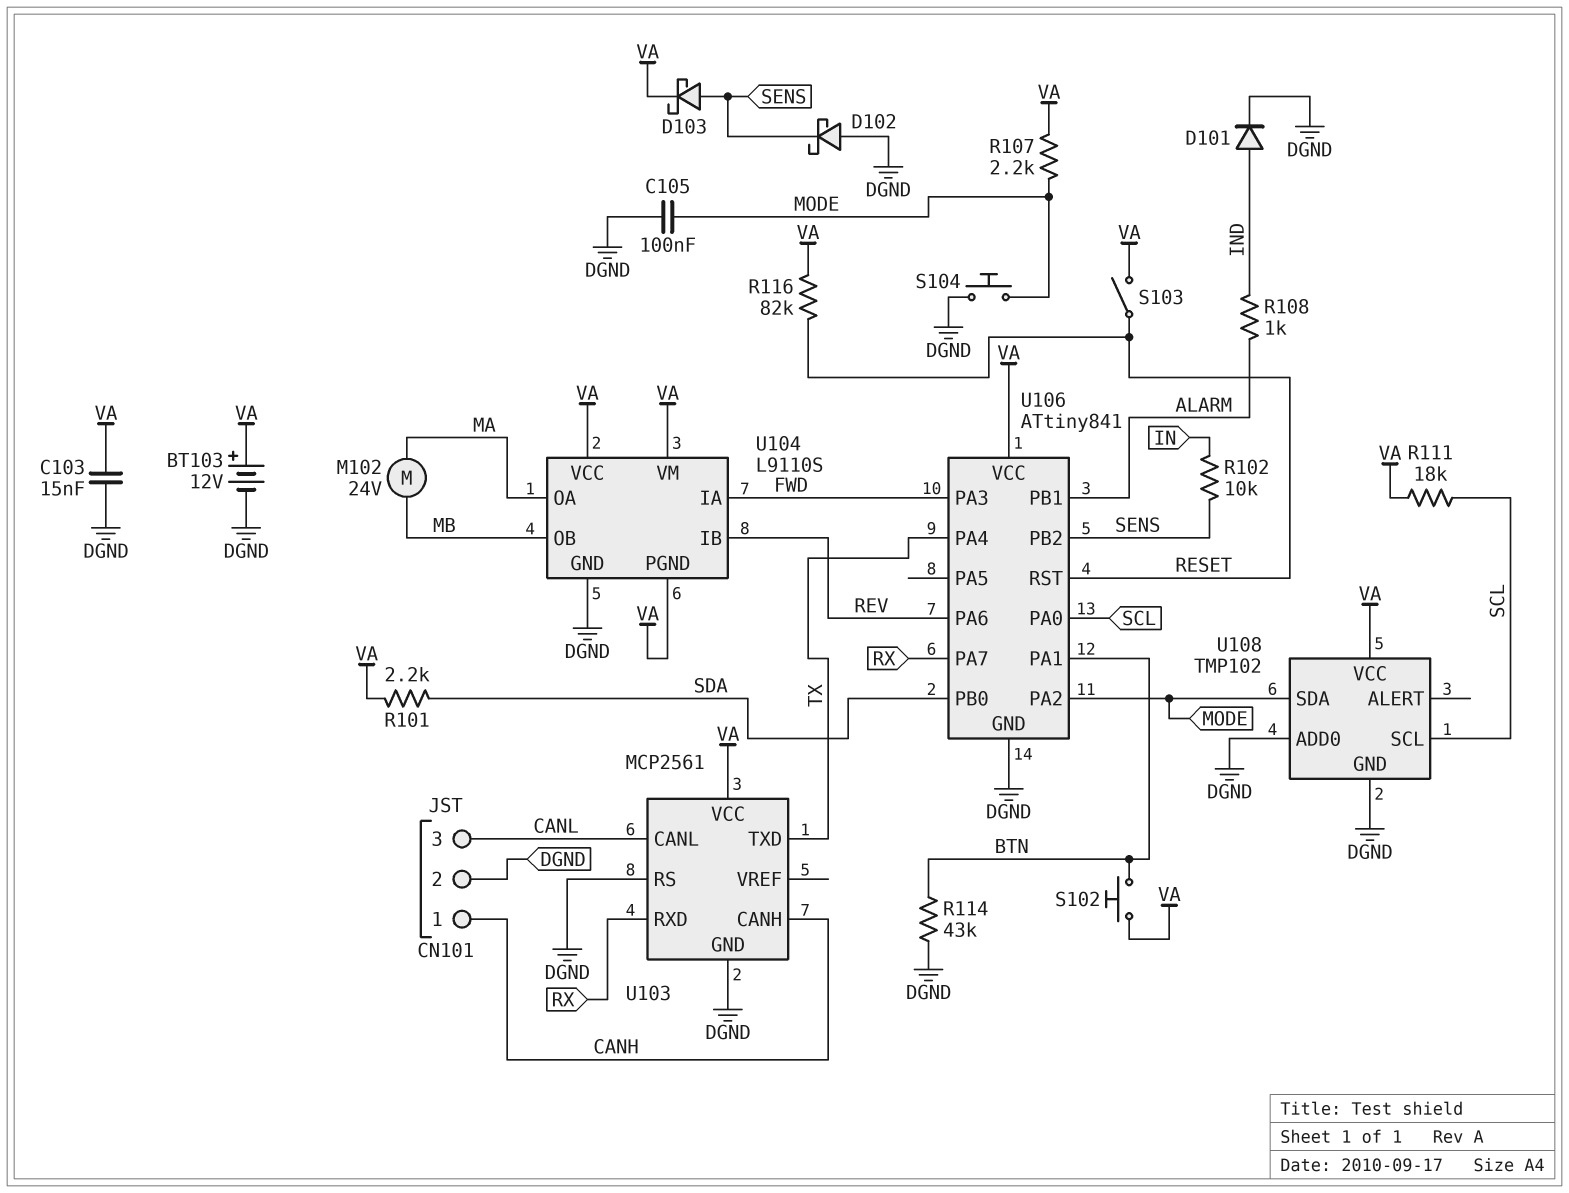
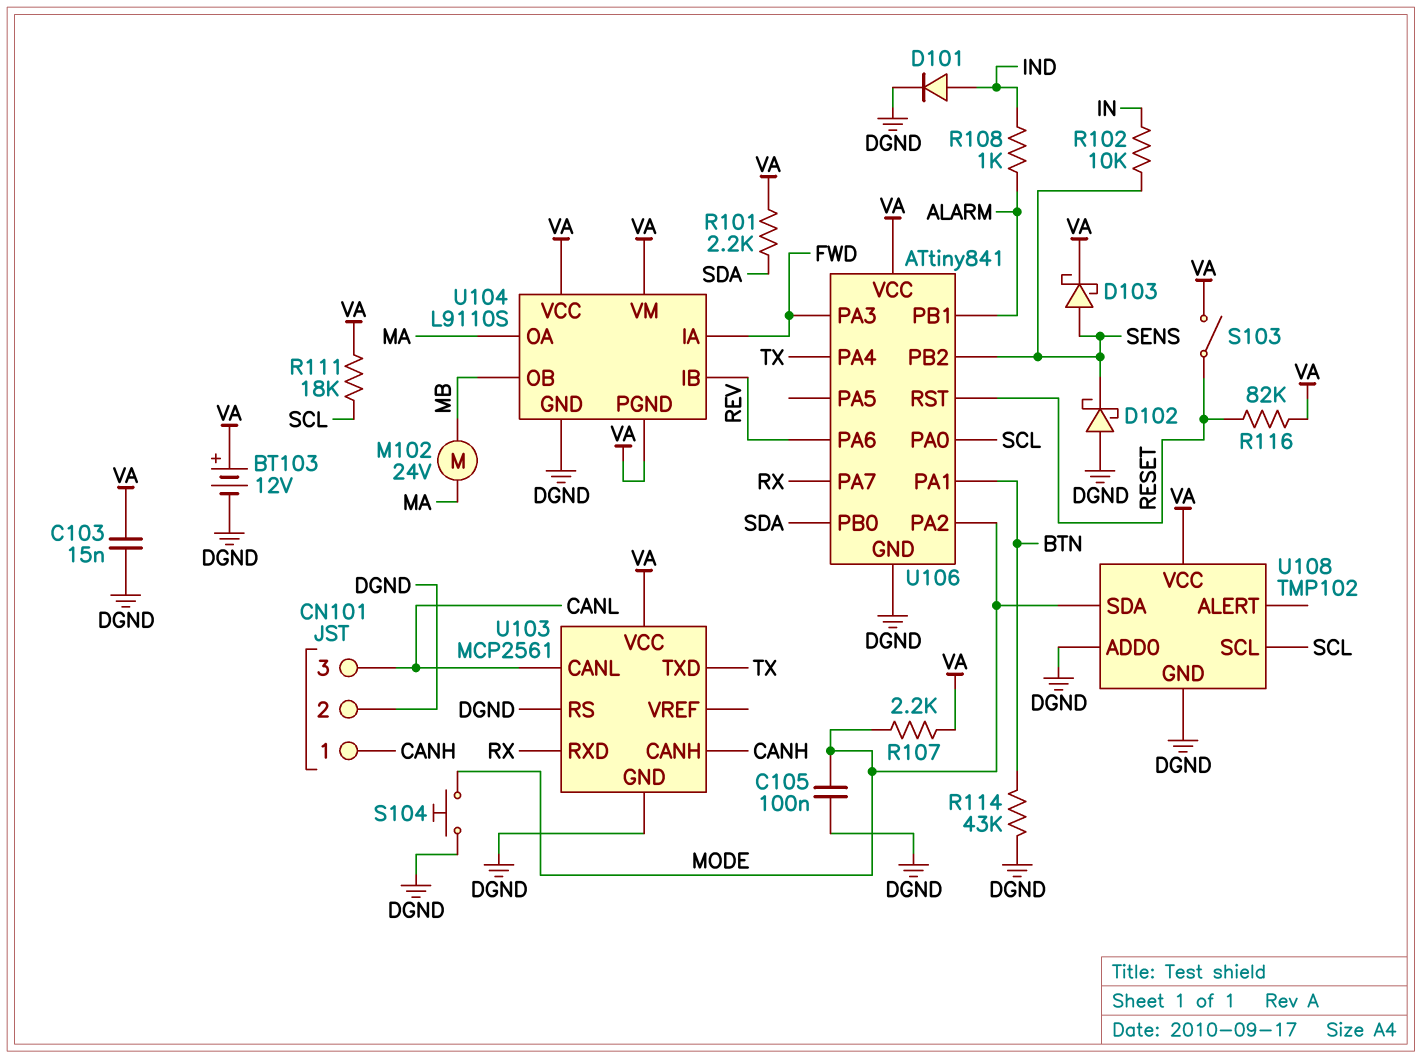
S102: button (BTN, VA) -> none

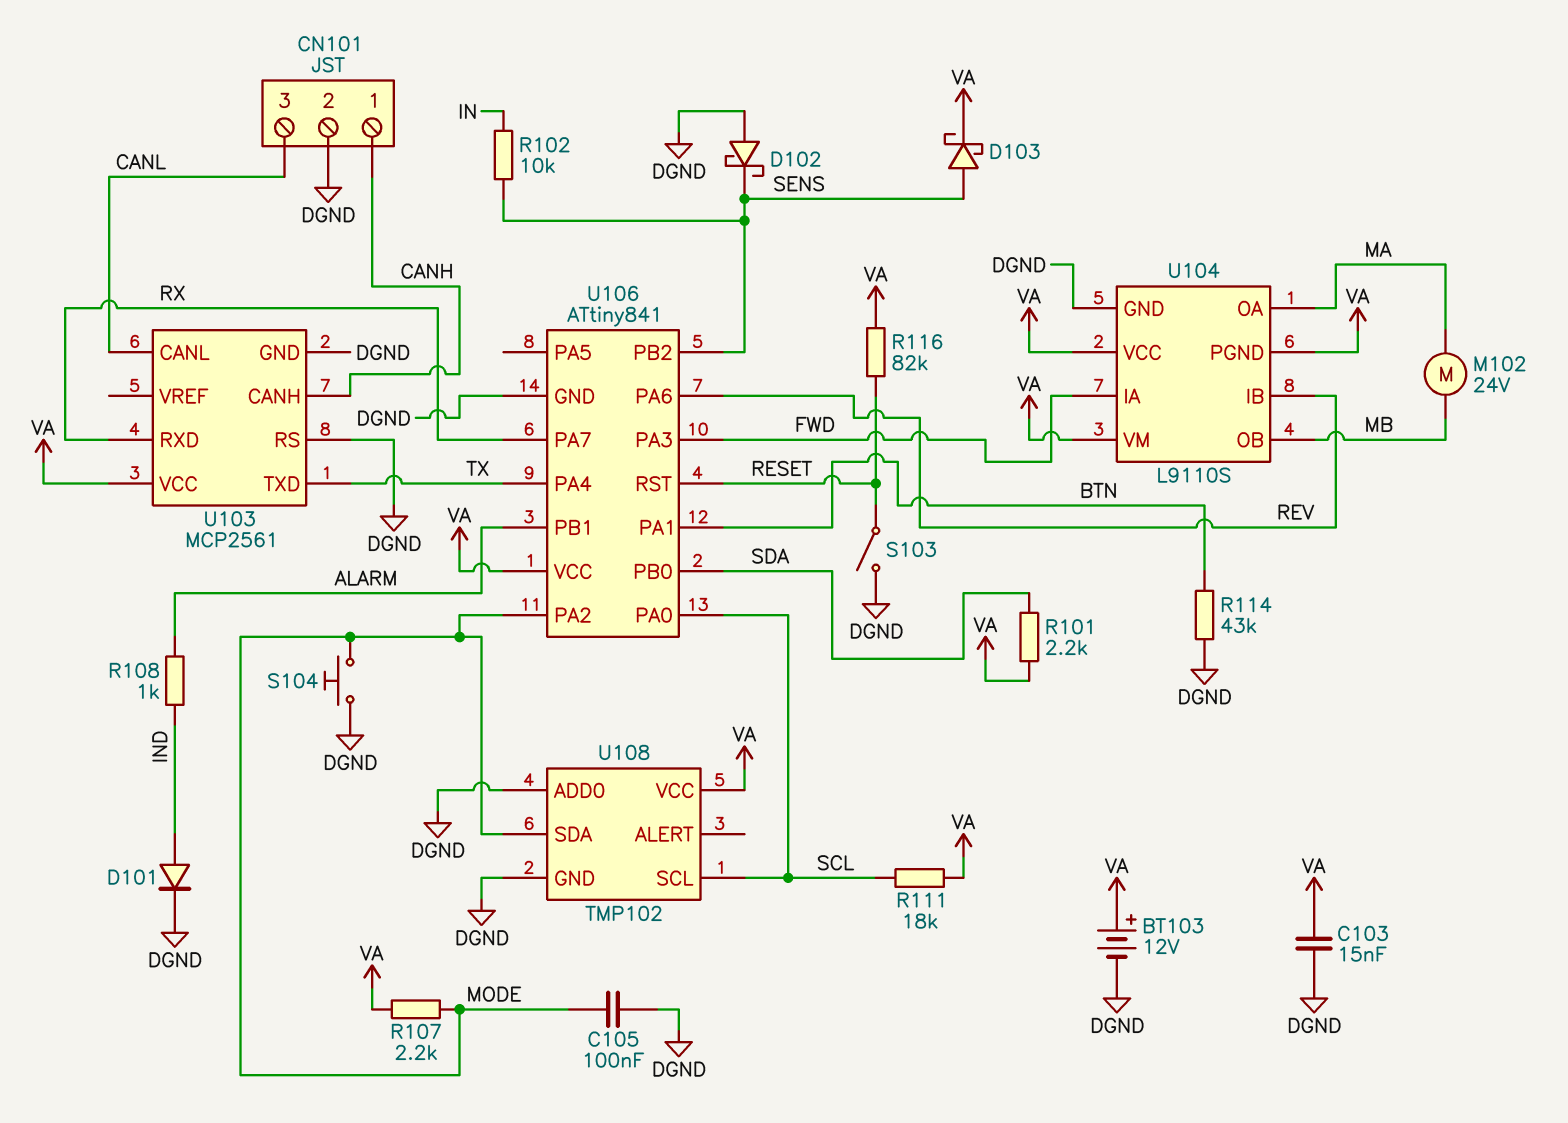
S103: switch (RESET, VA) -> switch (DGND, RESET)

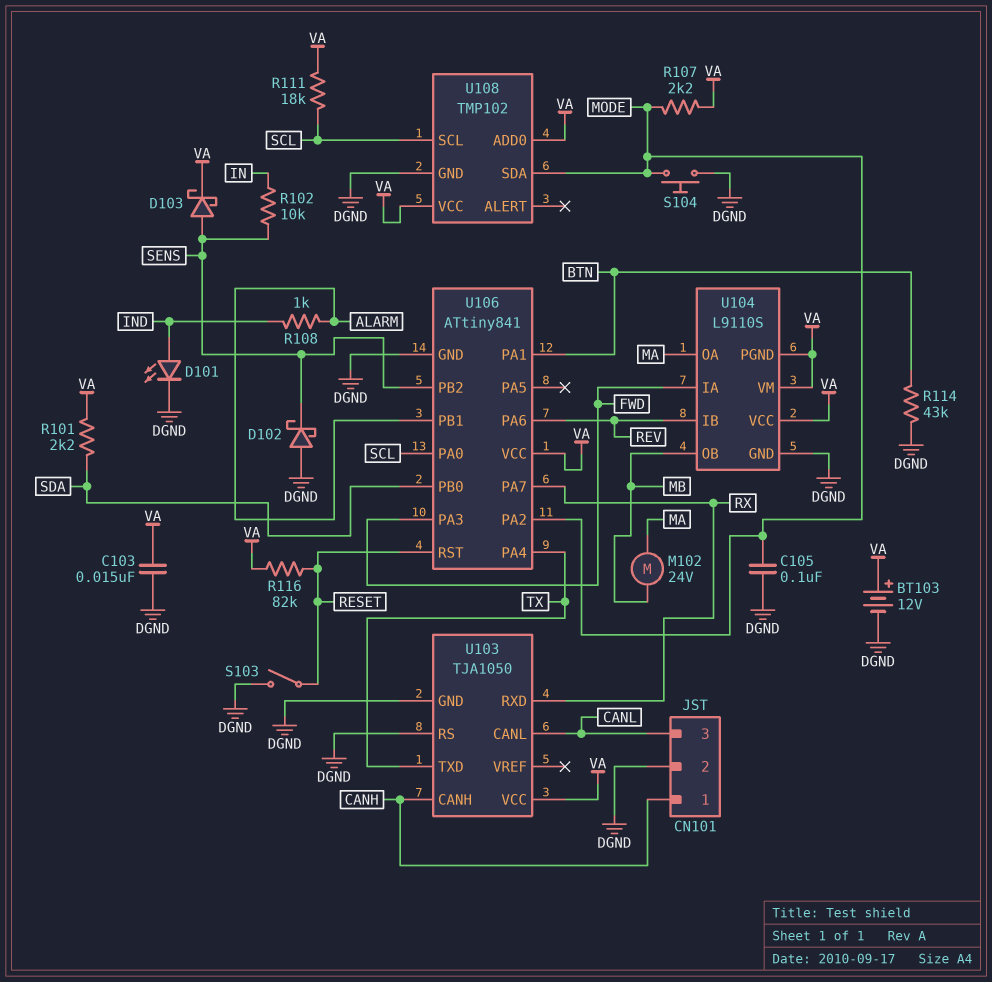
D101: diode (A IND, K DGND) -> LED (A IND, K DGND)
U103: MCP2561 -> TJA1050
U108 pin ADD0: DGND -> VA

